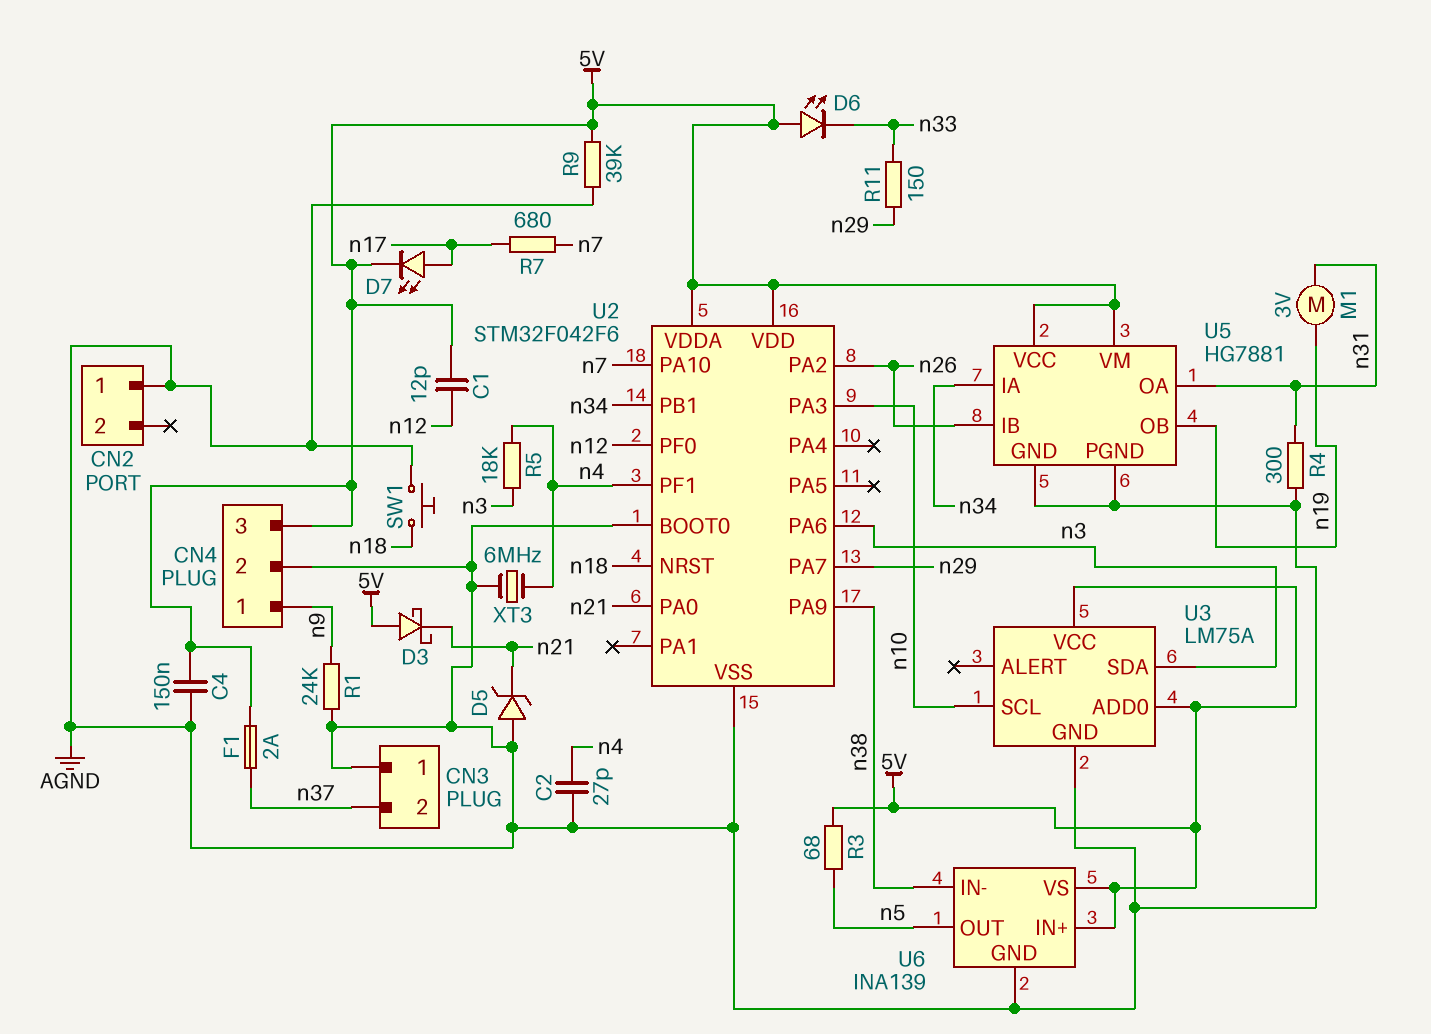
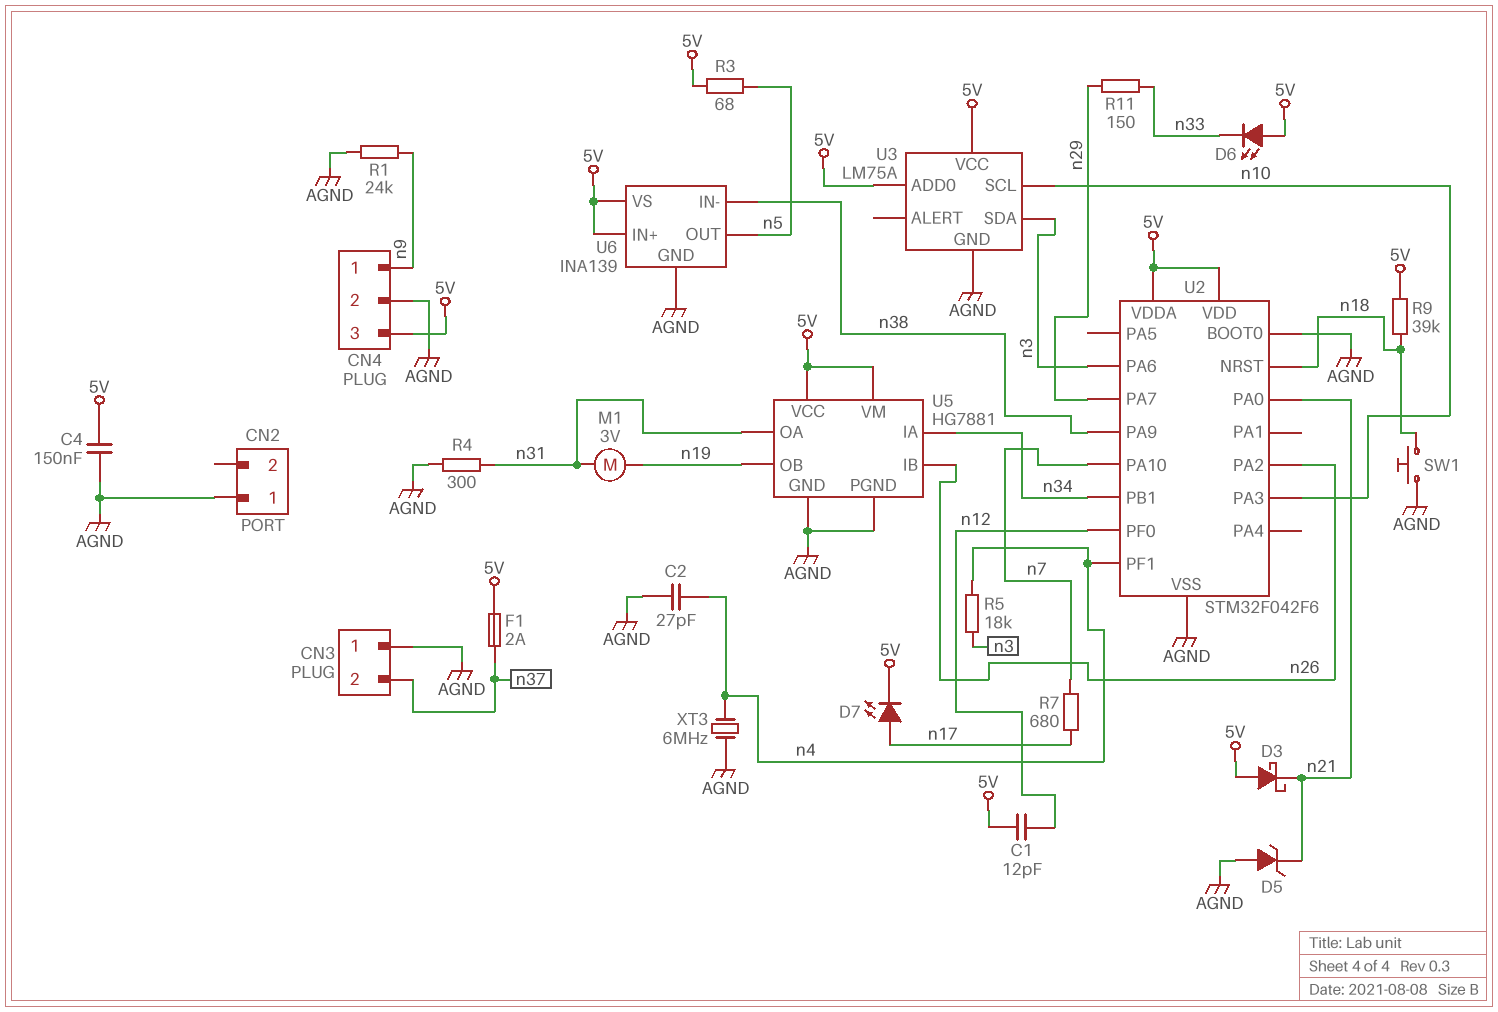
R9: 39k (5V, AGND) -> 39k (5V, n18)

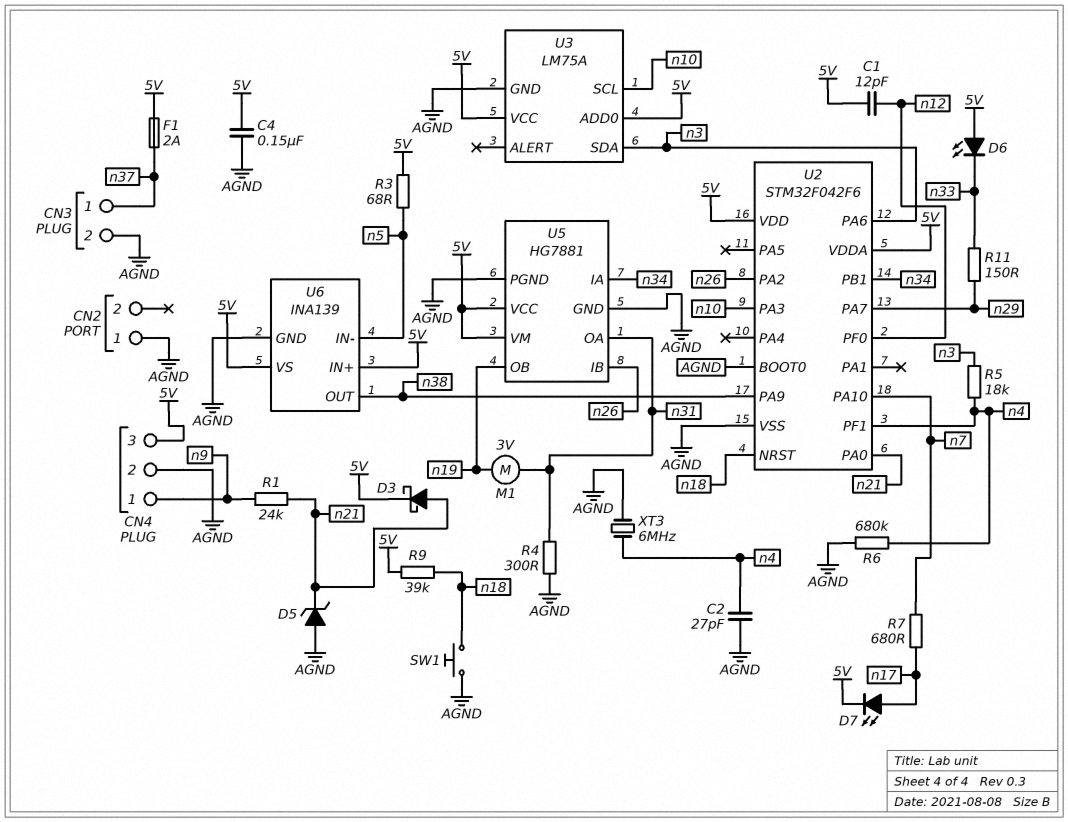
CN3 pin 1: AGND -> n37
CN3 pin 2: n37 -> AGND
D3: schottky (A 5V, K n21) -> schottky (A n21, K 5V)
R1: 24k (AGND, n9) -> 24k (n9, n21)
R6: none -> 680k (AGND, n4)
U6 pin IN-: n38 -> n5
U6 pin OUT: n5 -> n38

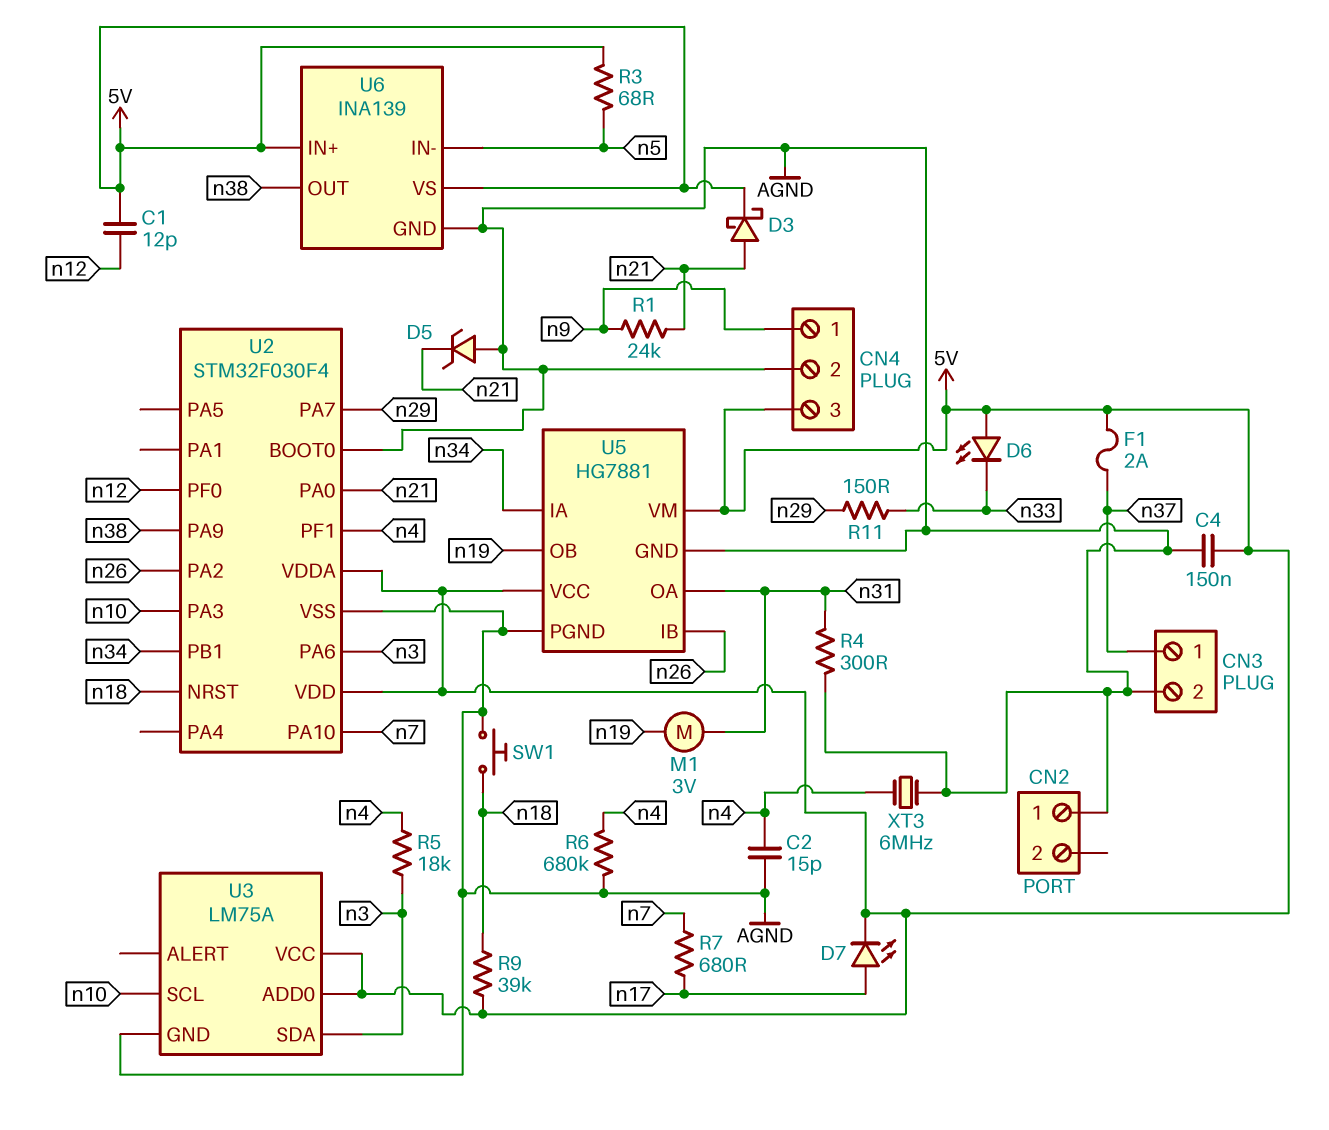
C2: 27pF (AGND, n4) -> 15pF (AGND, n4)
U2: STM32F042F6 -> STM32F030F4

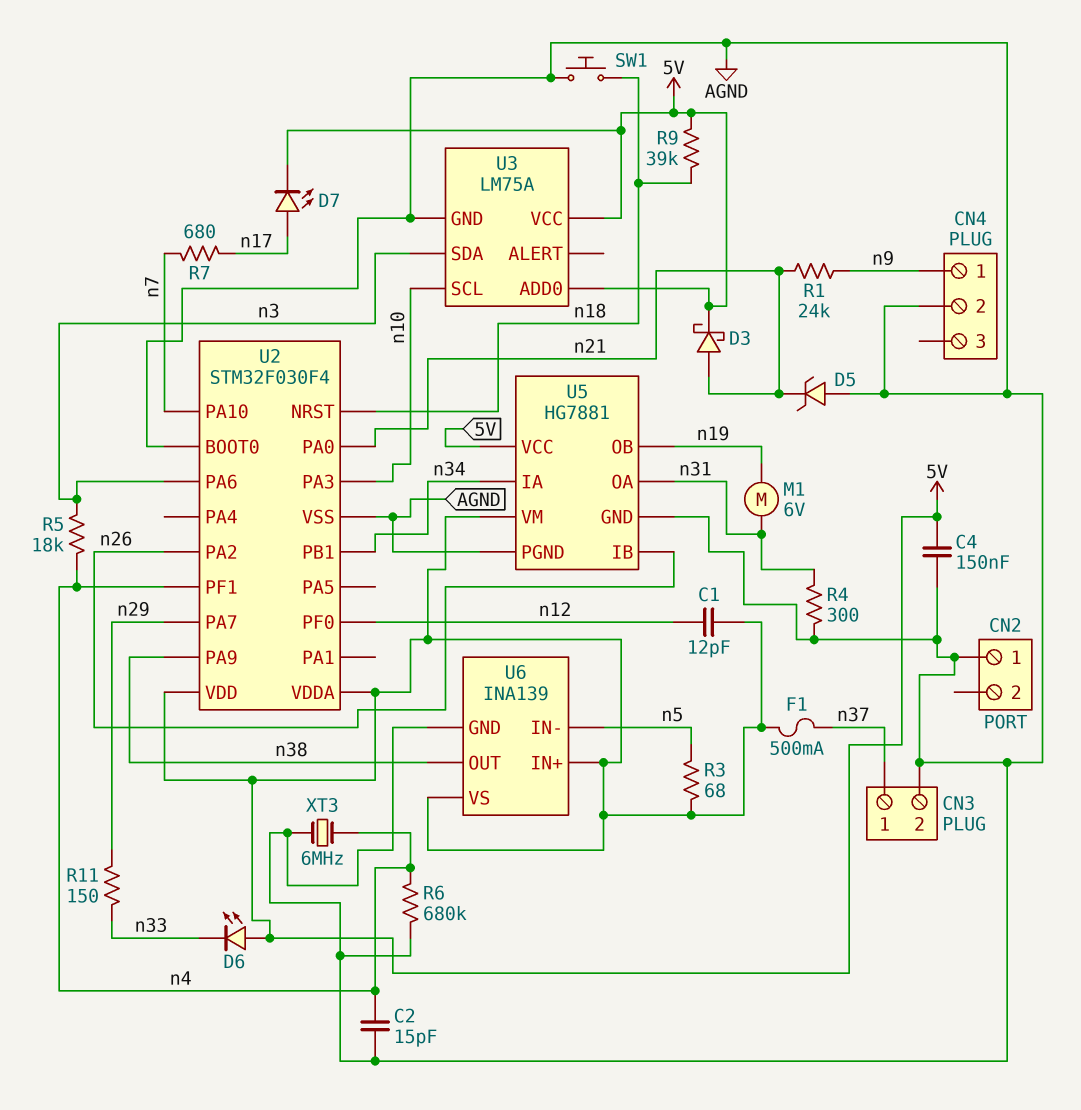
CN4 pin 3: 5V -> none
F1: 2A (5V, n37) -> 500mA (5V, n37)
M1: motor 3V (n19, n31) -> motor 6V (n19, n31)

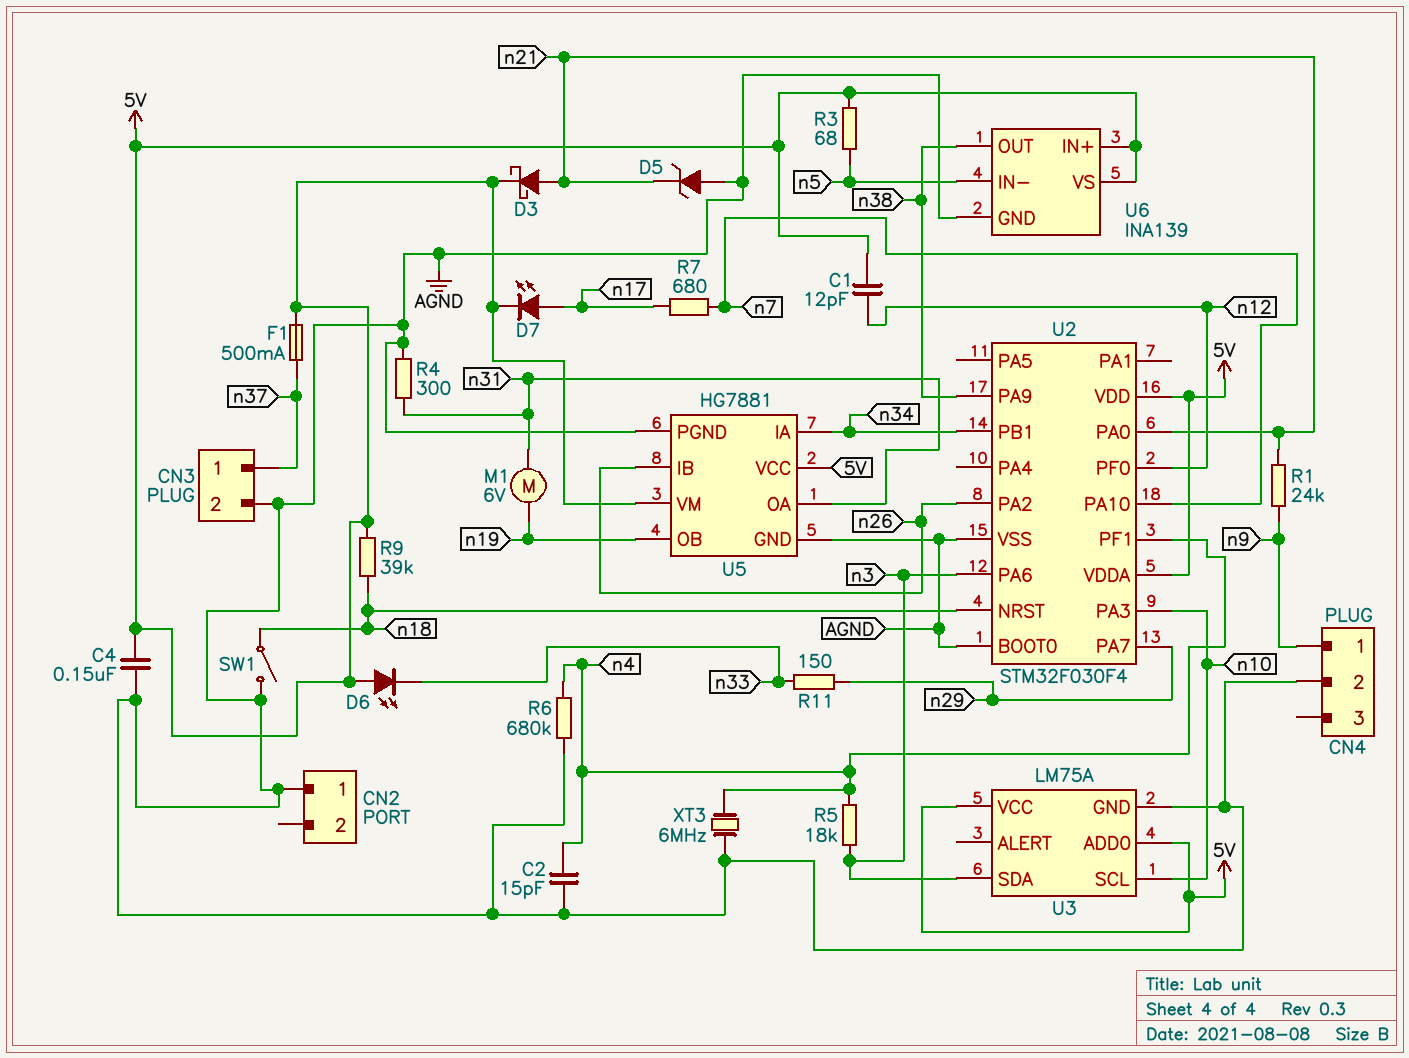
SW1: button (AGND, n18) -> switch (AGND, n18)

